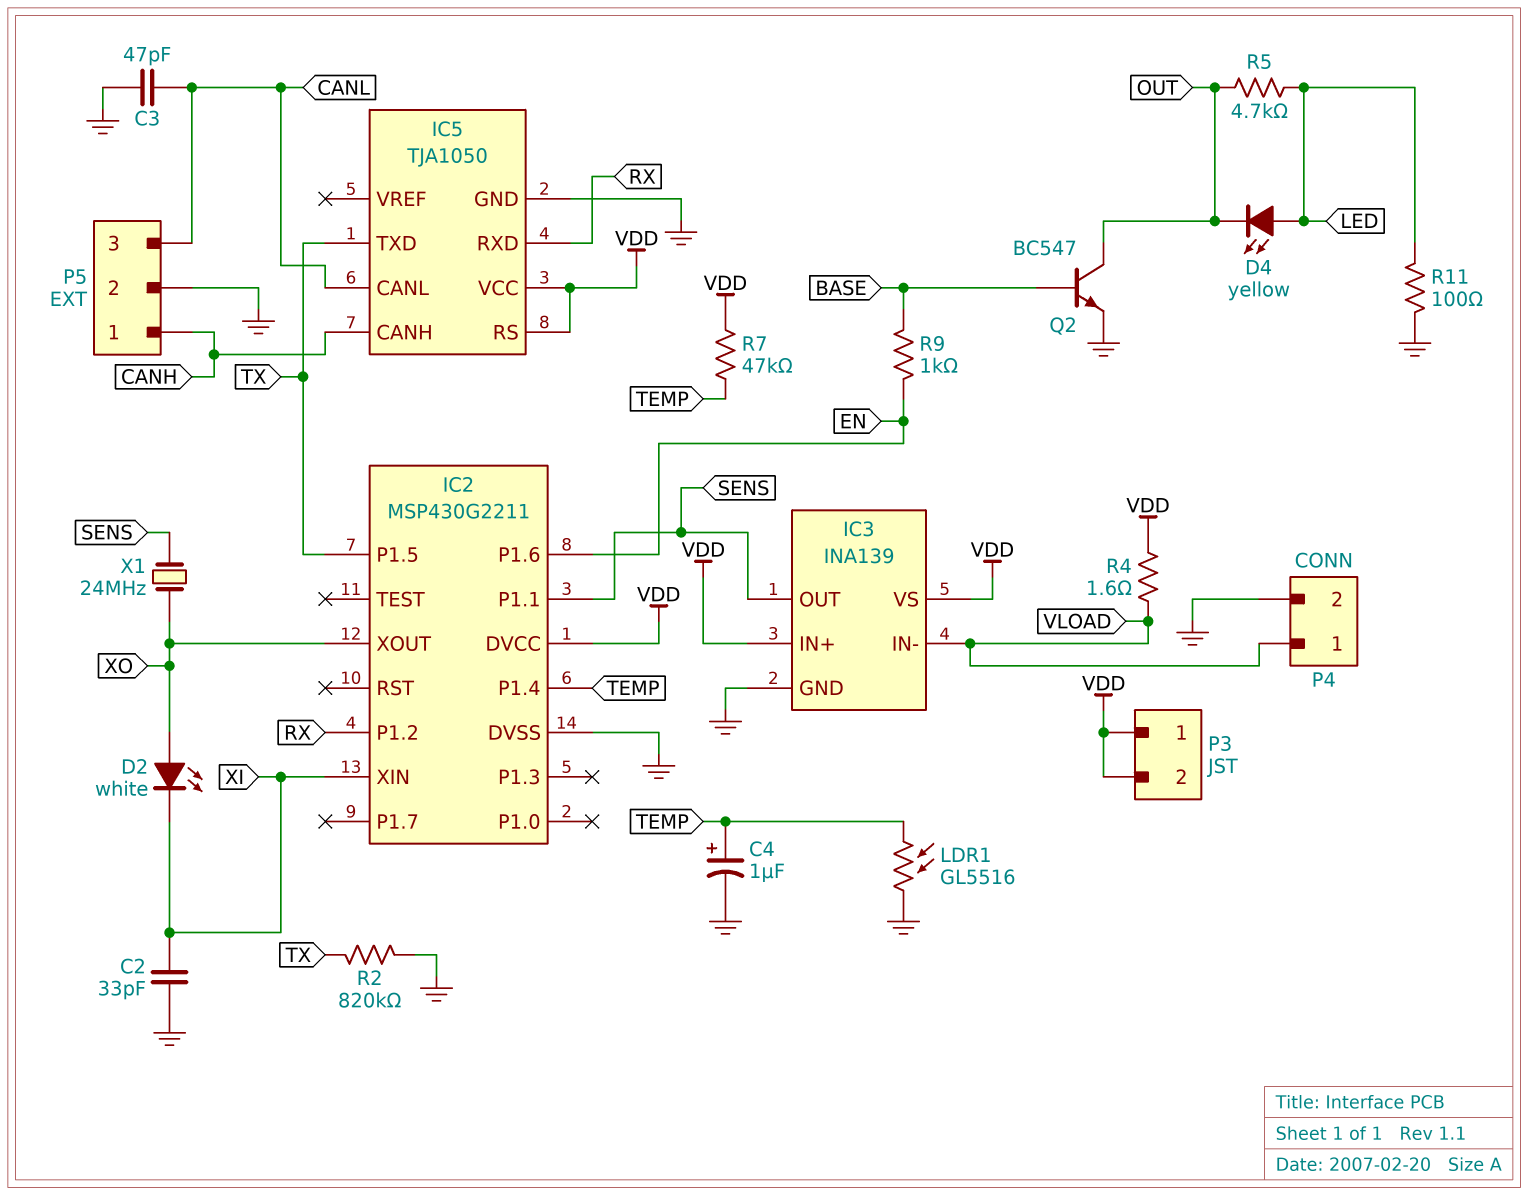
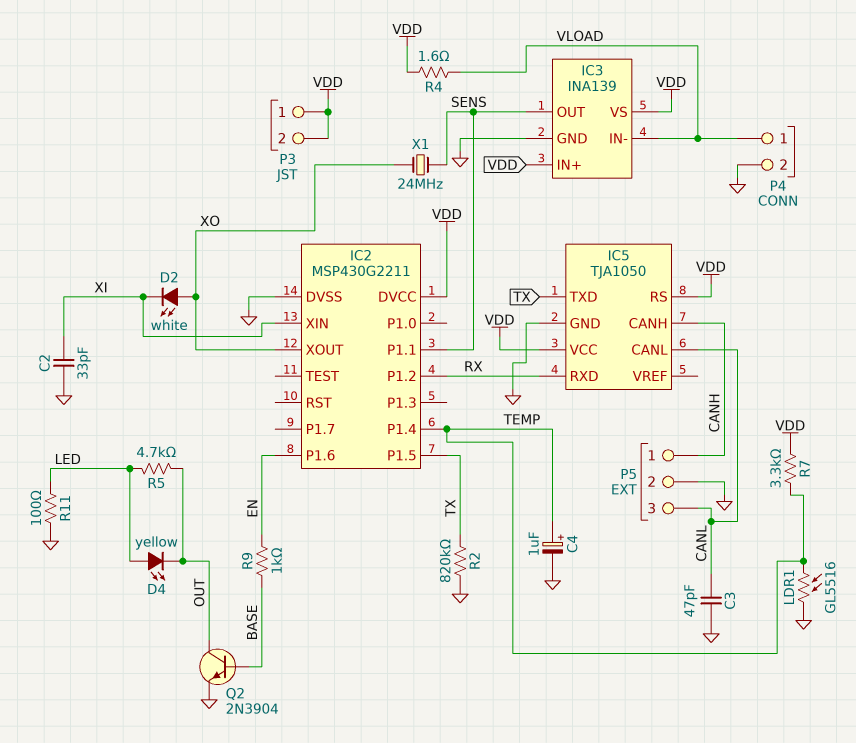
Q2: NPN BC547 (B BASE, C OUT, E GND) -> NPN 2N3904 (B BASE, C OUT, E GND)
R7: 47k (TEMP, VDD) -> 3.3k (TEMP, VDD)

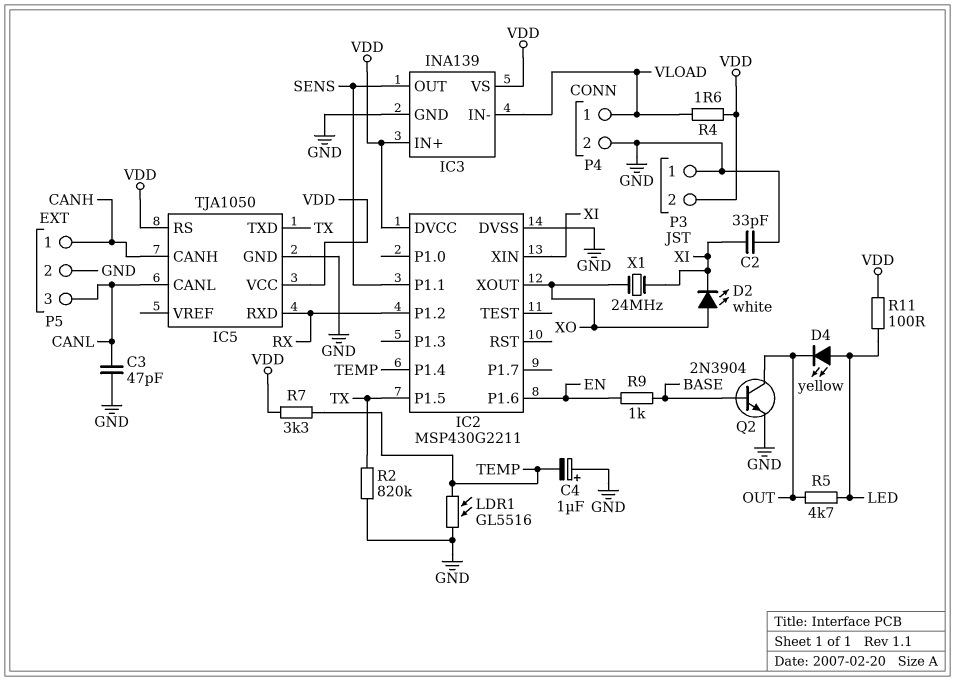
C4: 1uF (plus TEMP, minus GND) -> 1uF (plus GND, minus TEMP)
P3 pin 1: VDD -> GND
R11: 100 (GND, LED) -> 100 (LED, VDD)
X1: 24MHz (SENS, XO) -> 24MHz (XI, XO)

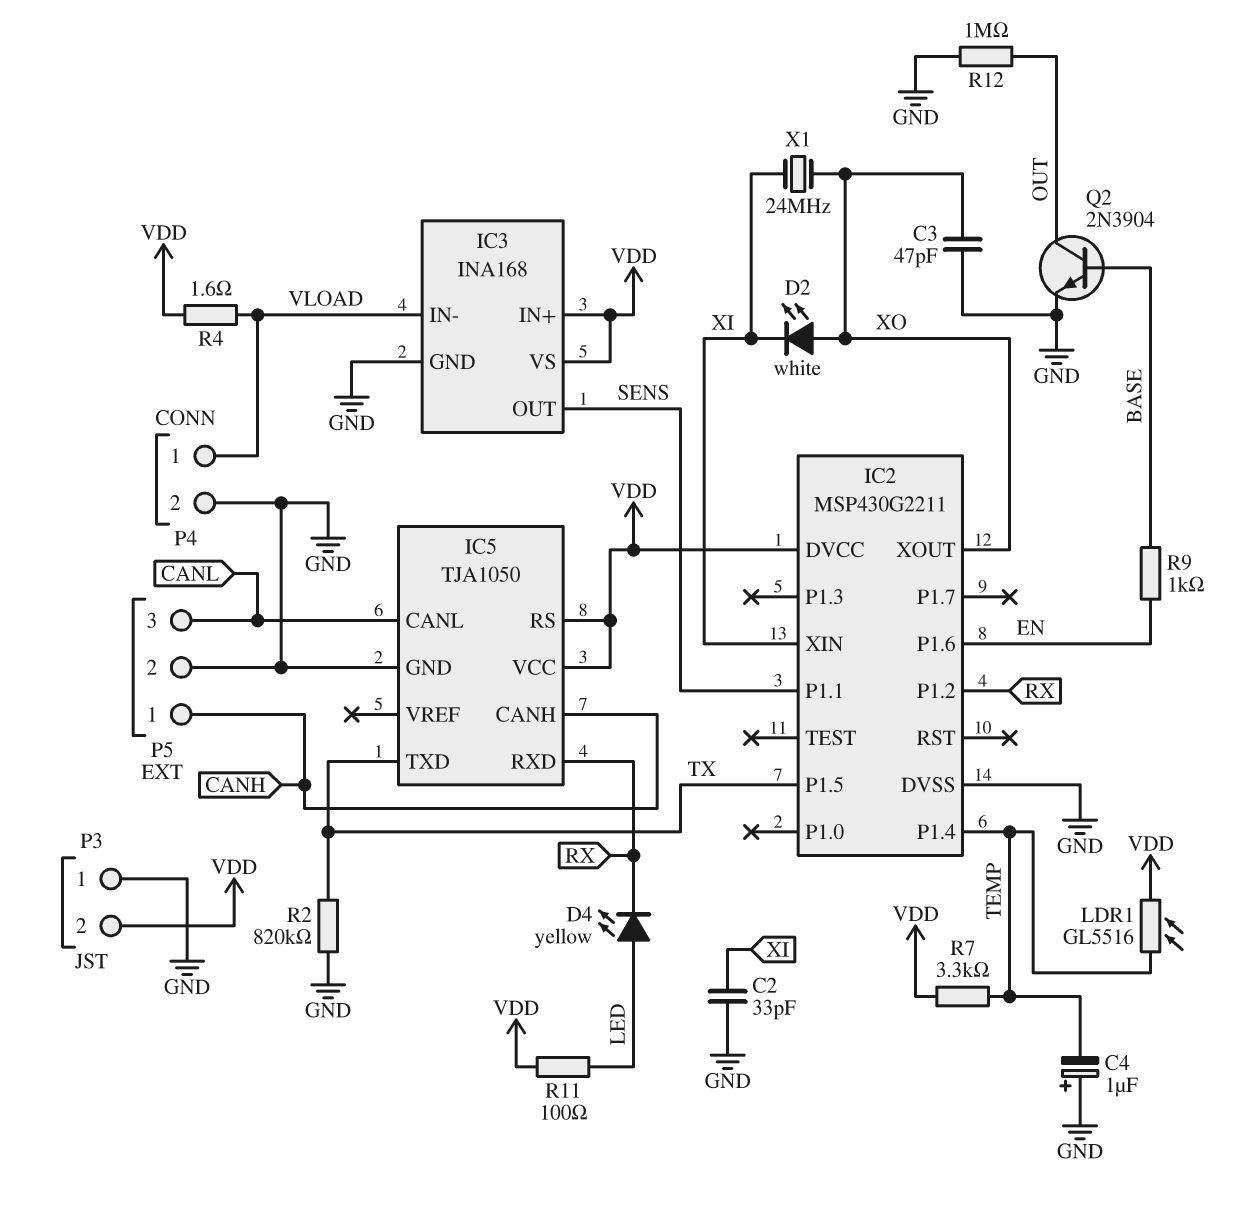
C3: 47pF (CANL, GND) -> 47pF (GND, XO)
D4: LED yellow (A LED, K OUT) -> LED yellow (A LED, K RX)
IC3: INA139 -> INA168
LDR1: GL5516 (GND, TEMP) -> GL5516 (TEMP, VDD)
R5: 4.7k (LED, OUT) -> none
R12: none -> 1M (GND, OUT)

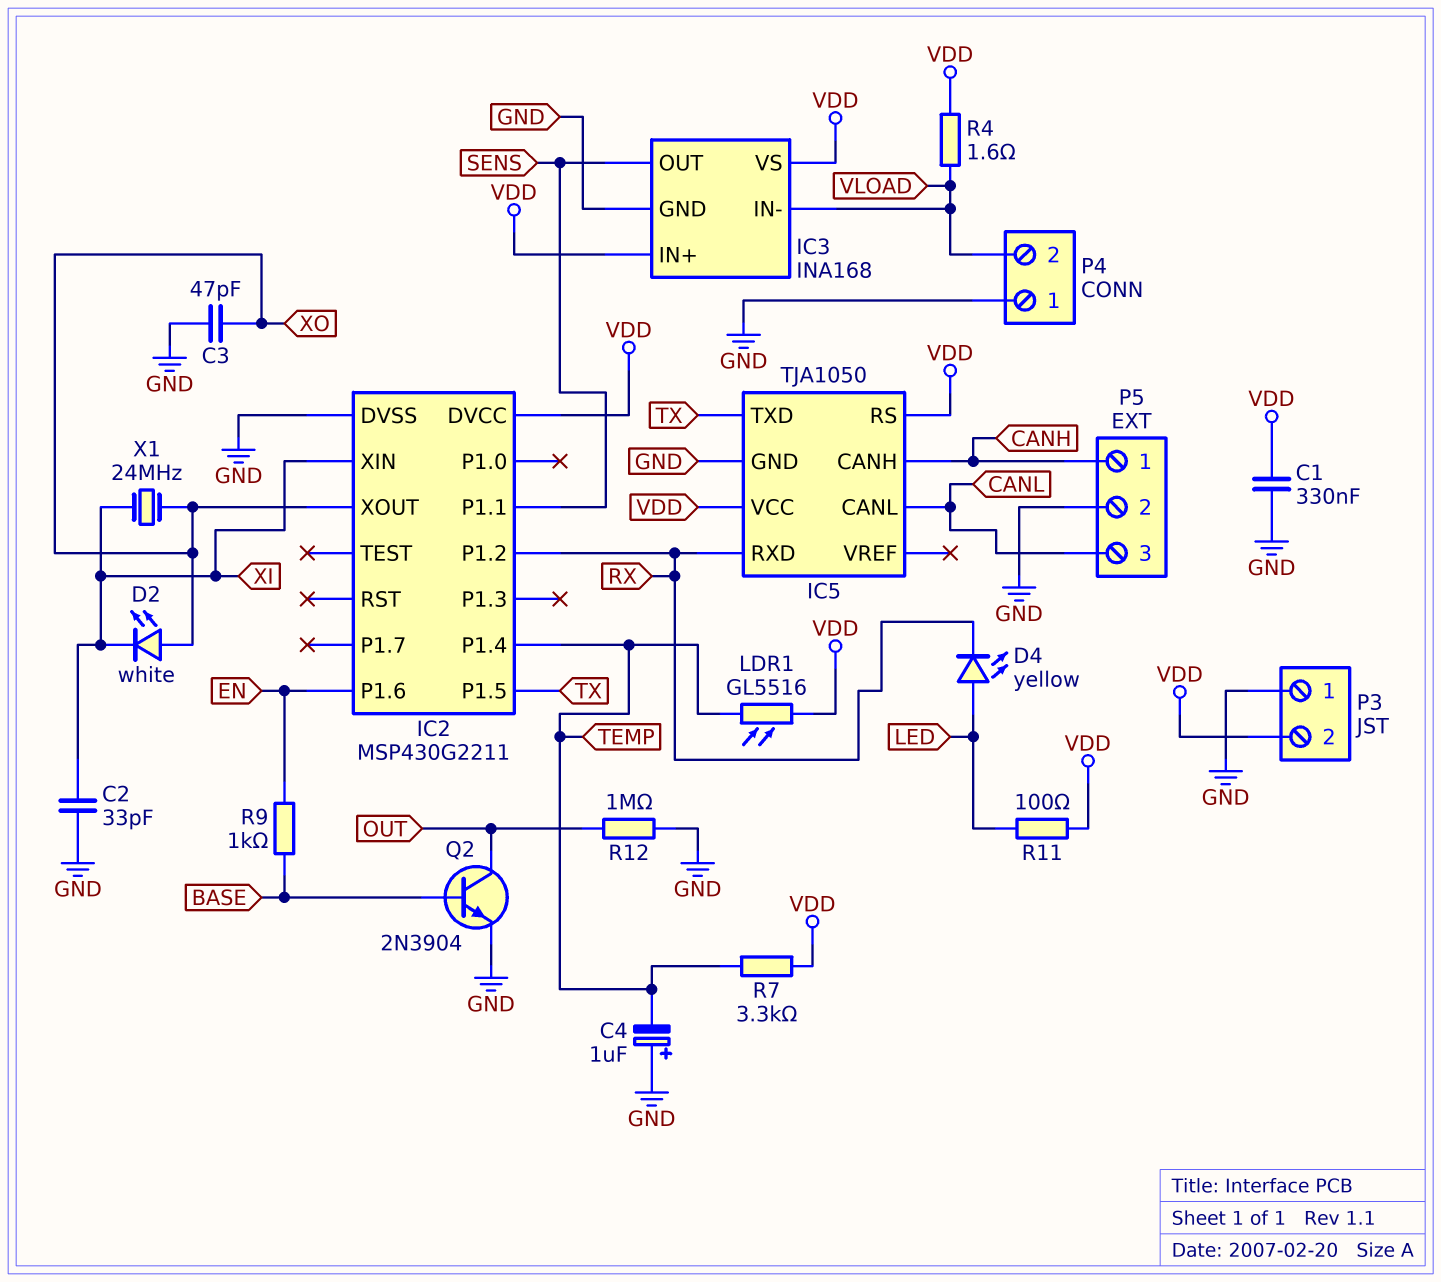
C1: none -> 330nF (GND, VDD)
P4 pin 1: VLOAD -> GND
P4 pin 2: GND -> VLOAD
R2: 820k (GND, TX) -> none

